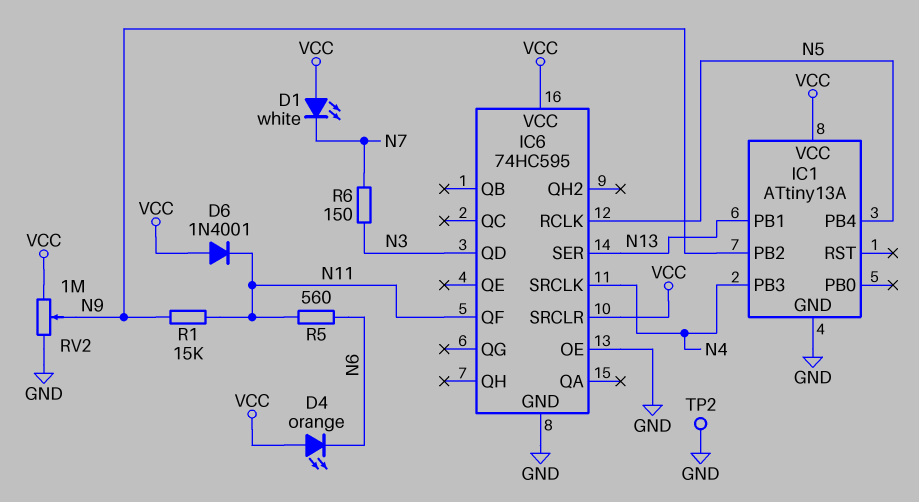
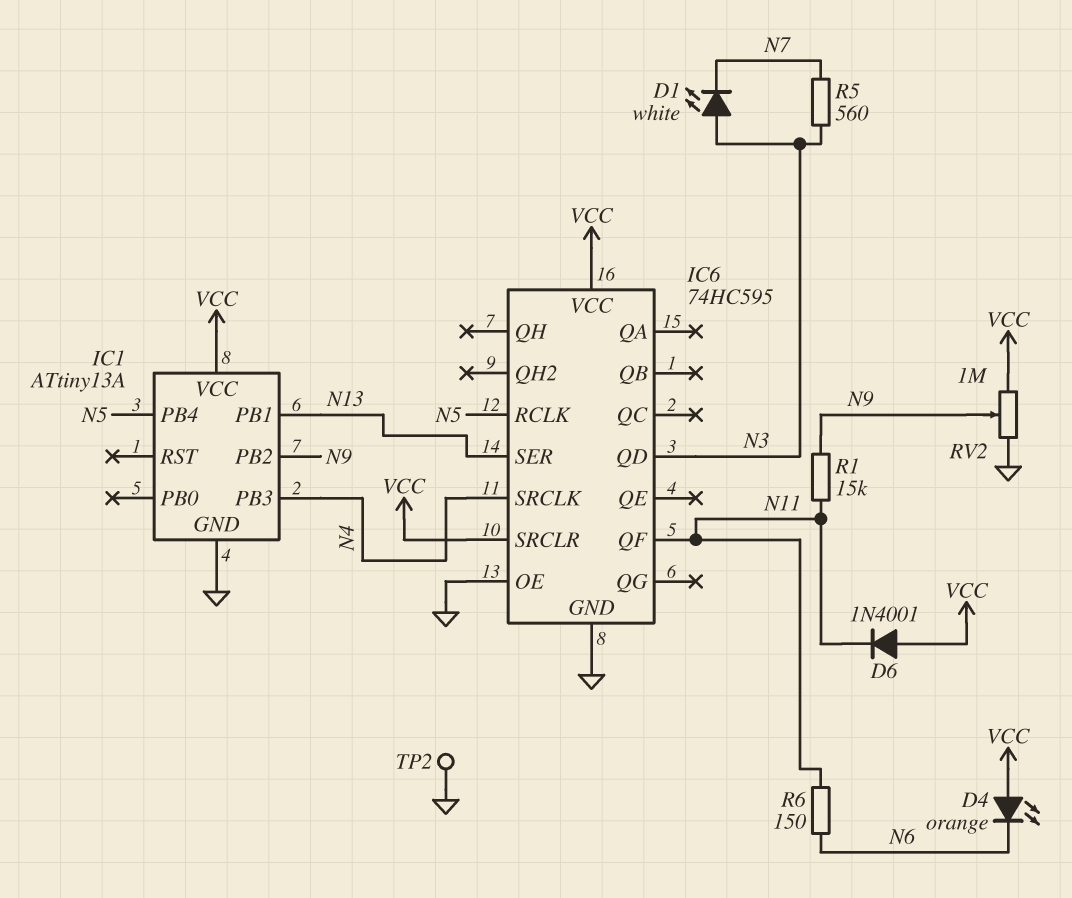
D1: LED white (A VCC, K N7) -> LED white (A N3, K N7)
R5: 560 (N6, N11) -> 560 (N3, N7)
R6: 150 (N3, N7) -> 150 (N6, N11)

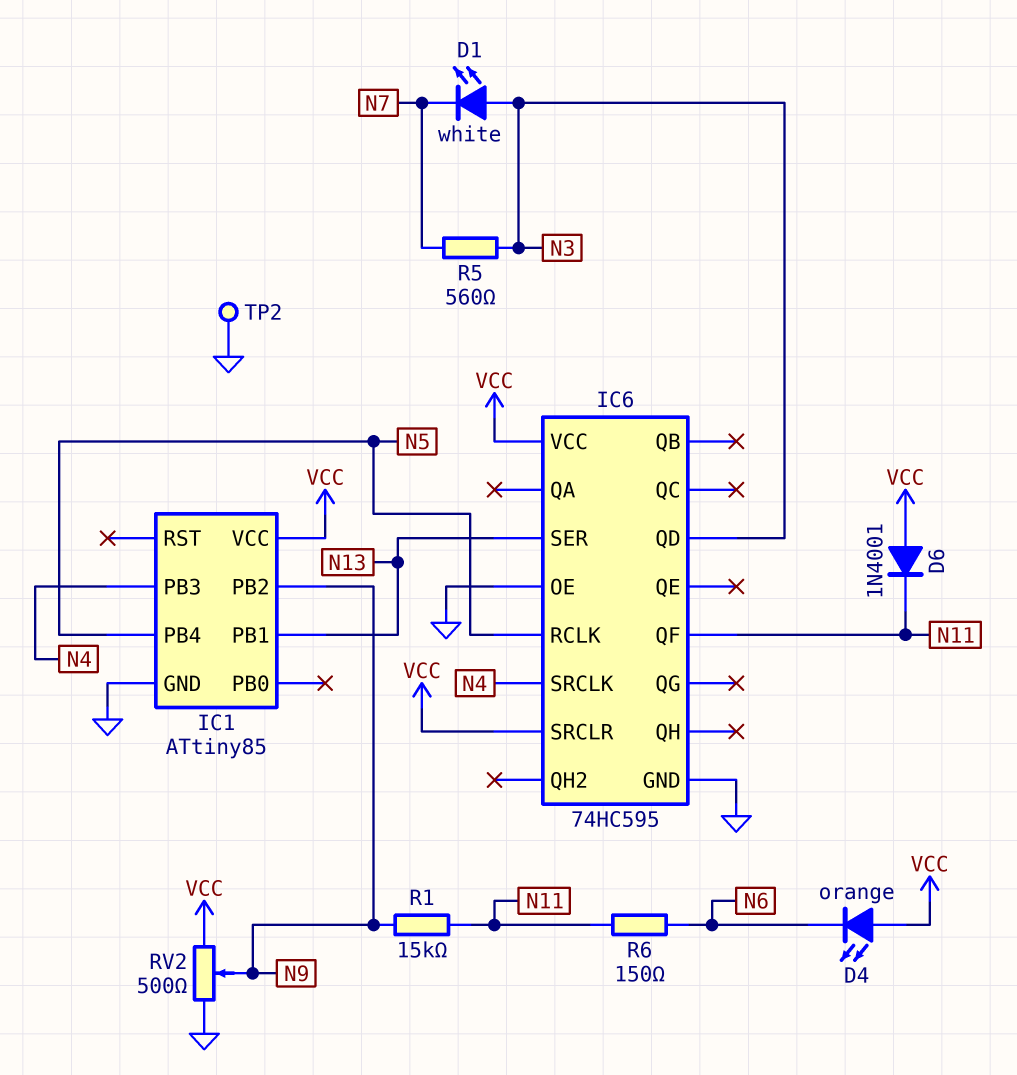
IC1: ATtiny13A -> ATtiny85
RV2: 1M (GND, VCC, wiper N9) -> 500 (GND, VCC, wiper N9)

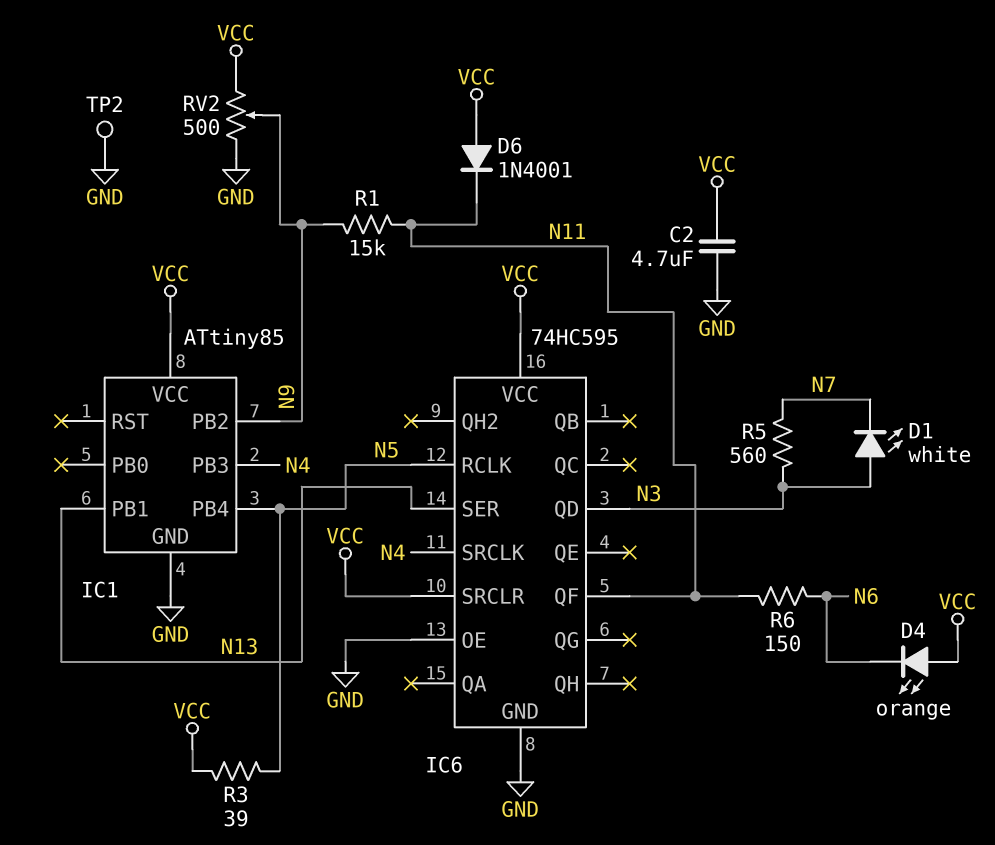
C2: none -> 4.7uF (GND, VCC)
R3: none -> 39 (N5, VCC)

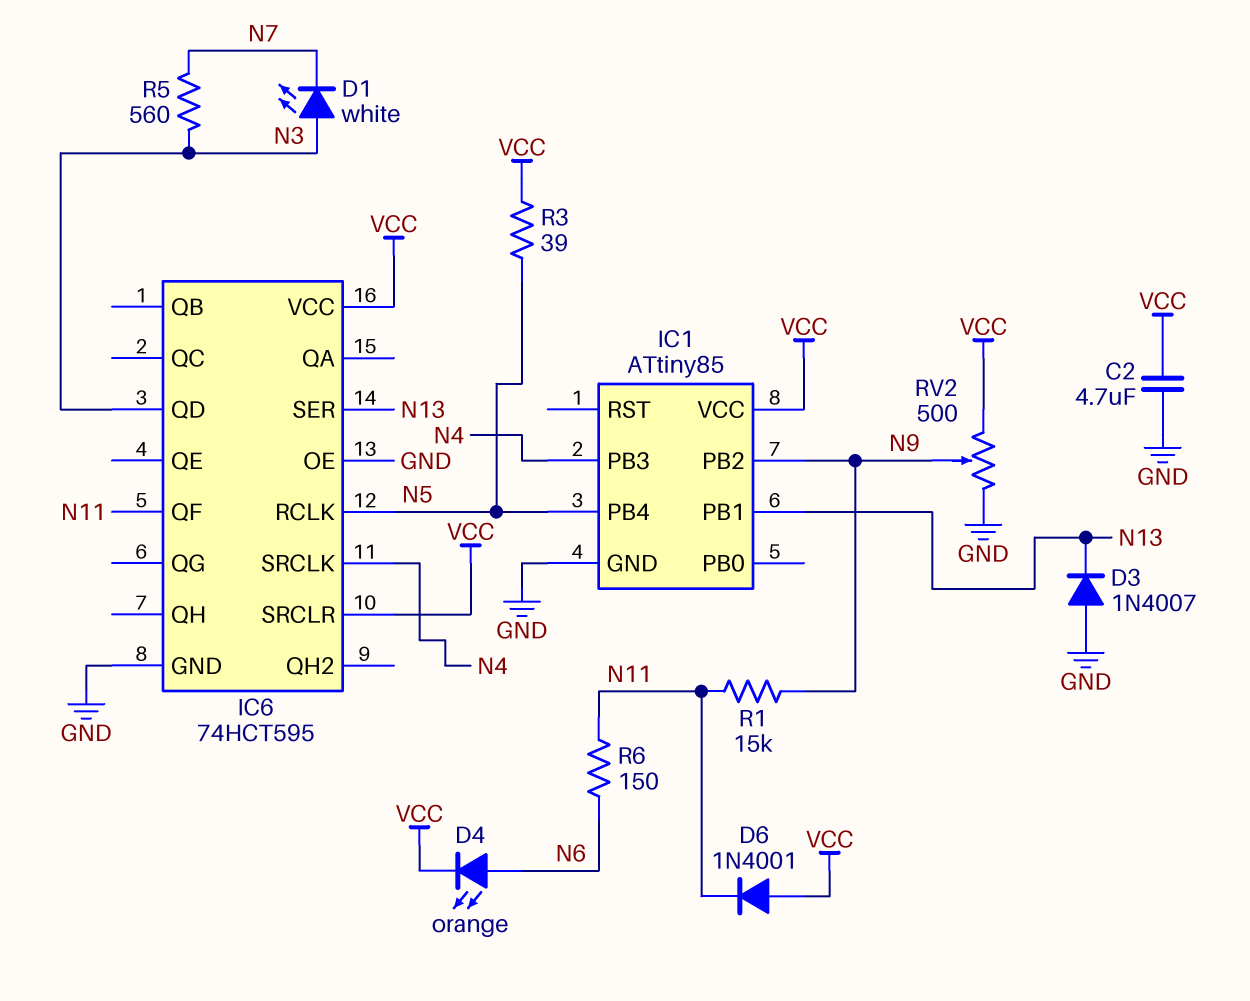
D3: none -> diode 1N4007 (A GND, K N13)
D4: LED orange (A VCC, K N6) -> LED orange (A N6, K VCC)
IC6: 74HC595 -> 74HCT595
TP2: test point (GND) -> none

